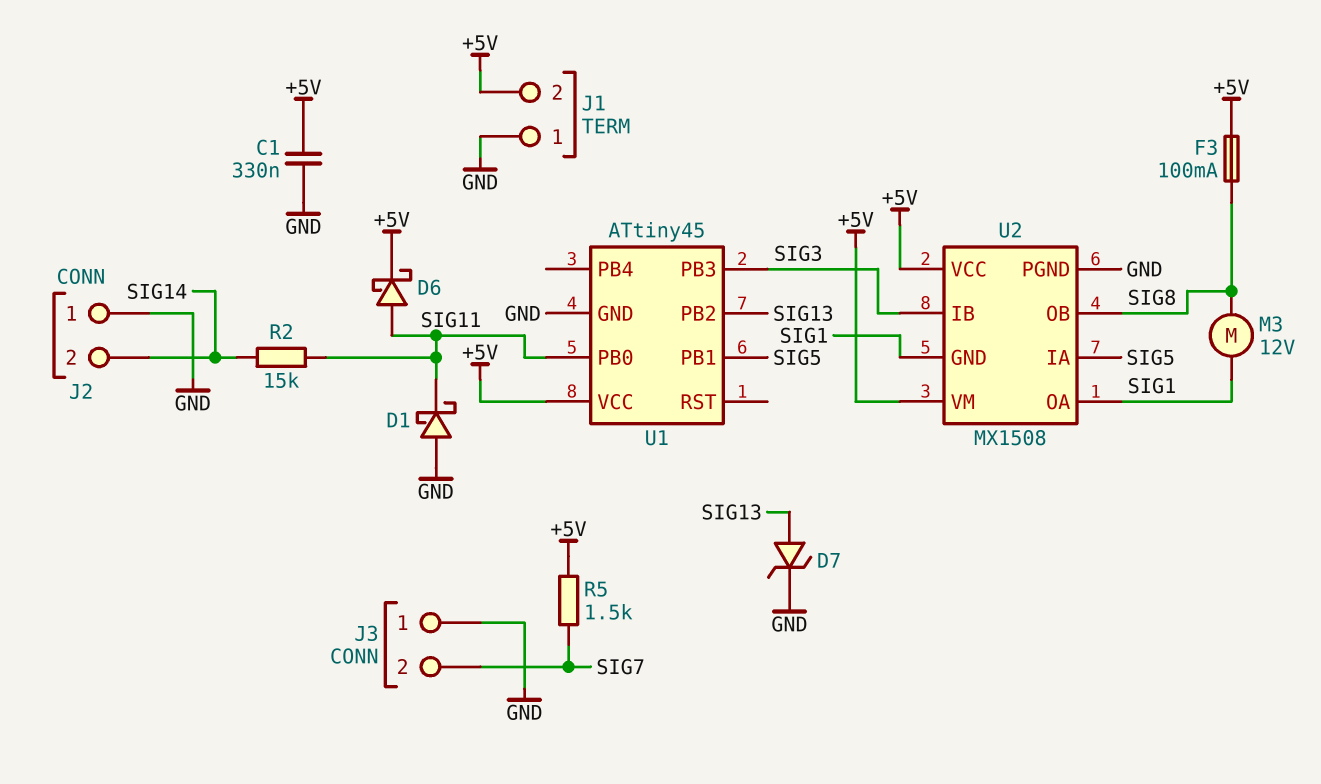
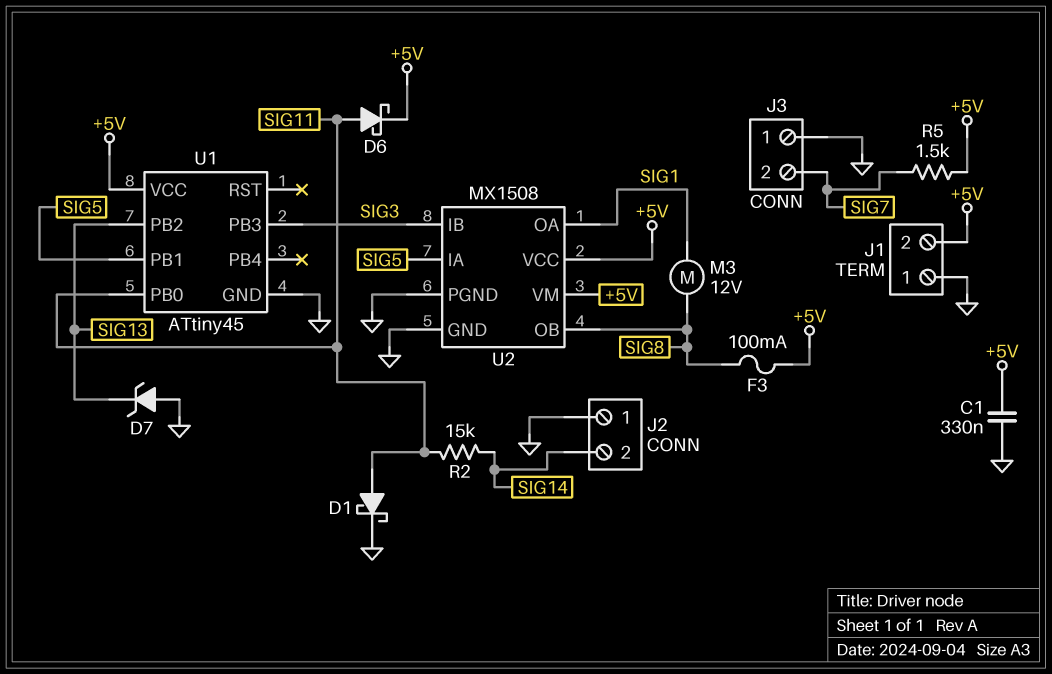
D1: schottky (A GND, K SIG11) -> schottky (A SIG11, K GND)
D7: zener (A SIG13, K GND) -> zener (A GND, K SIG13)
U2 pin GND: SIG1 -> GND

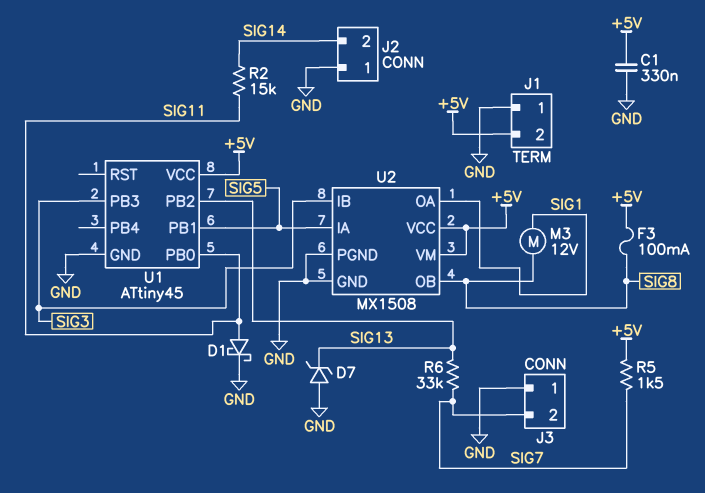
D6: schottky (A SIG11, K +5V) -> none
R6: none -> 33k (SIG7, SIG13)

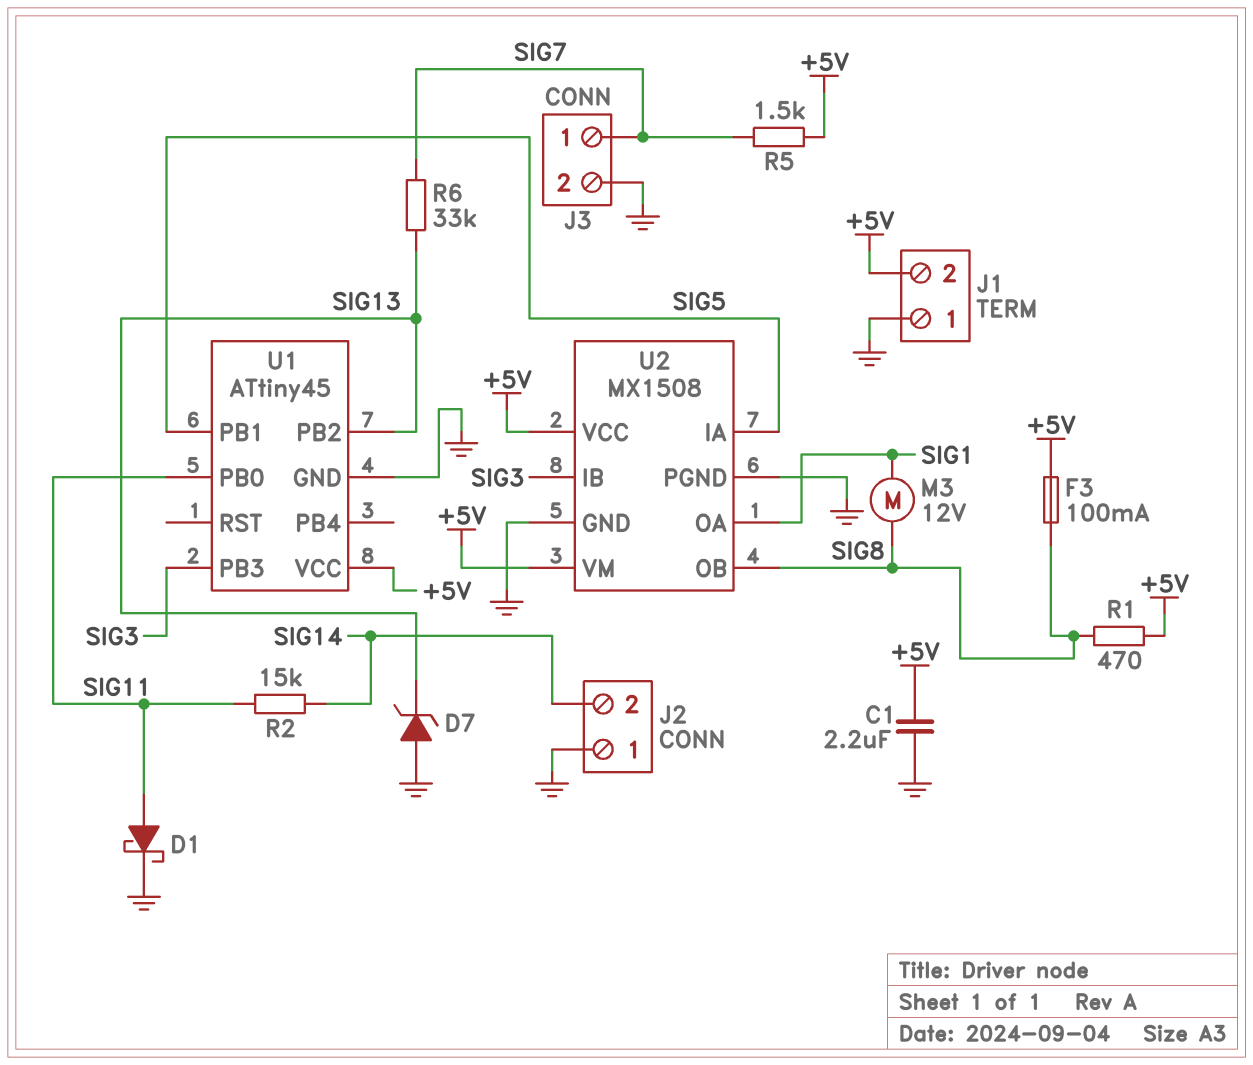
C1: 330nF (+5V, GND) -> 2.2uF (+5V, GND)
J3 pin 1: GND -> SIG7
J3 pin 2: SIG7 -> GND
R1: none -> 470 (+5V, SIG8)

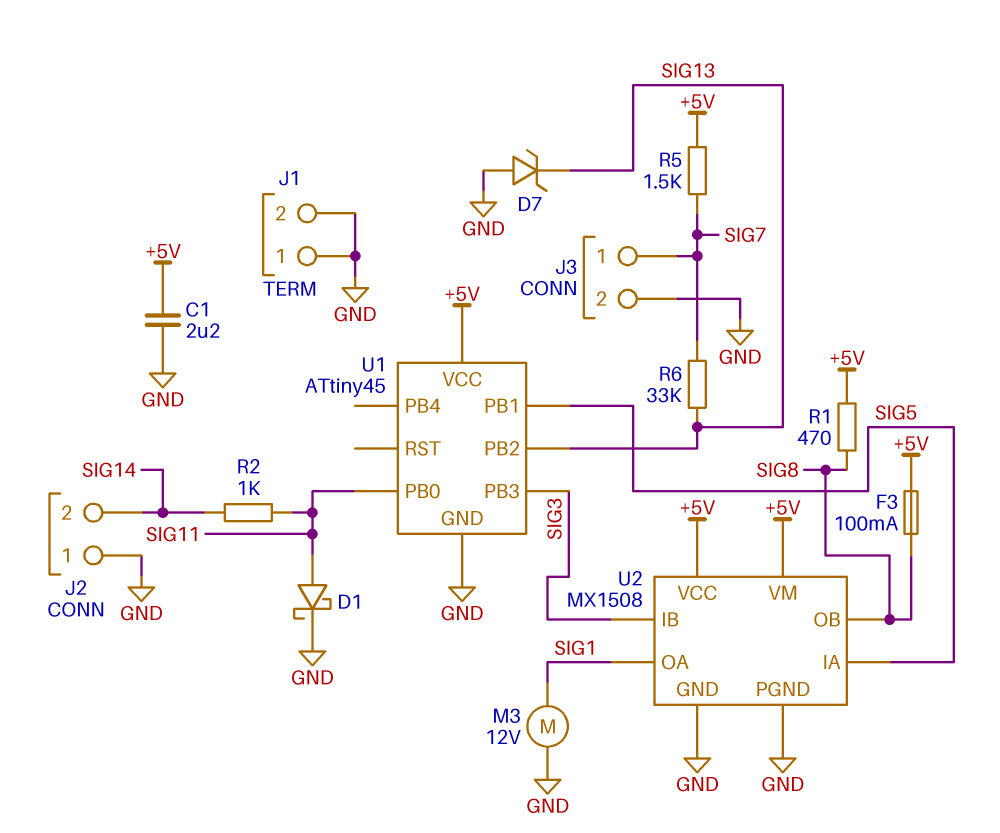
J1 pin 2: +5V -> GND
M3: motor 12V (SIG1, SIG8) -> motor 12V (GND, SIG1)
R2: 15k (SIG11, SIG14) -> 1k (SIG11, SIG14)

